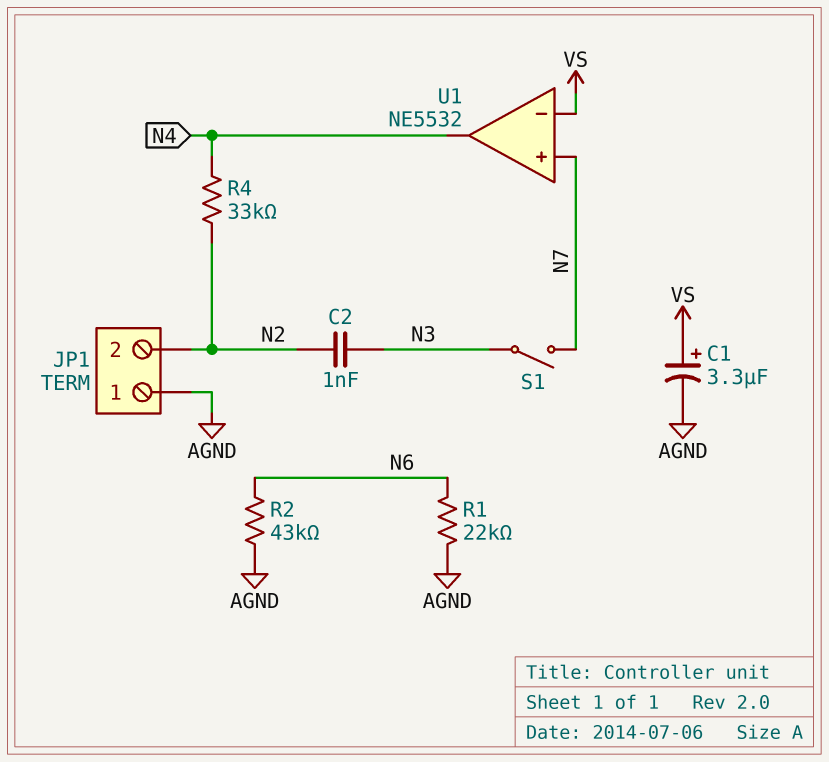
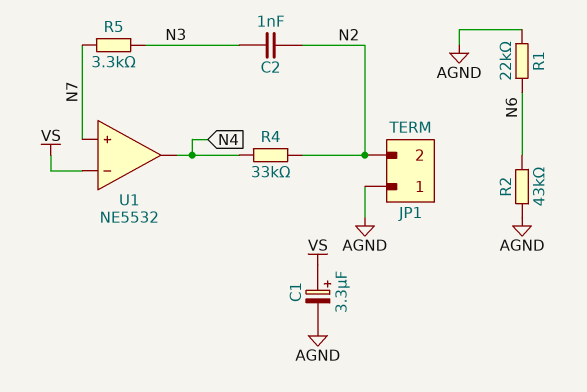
R5: none -> 3.3k (N3, N7)
S1: switch (N3, N7) -> none

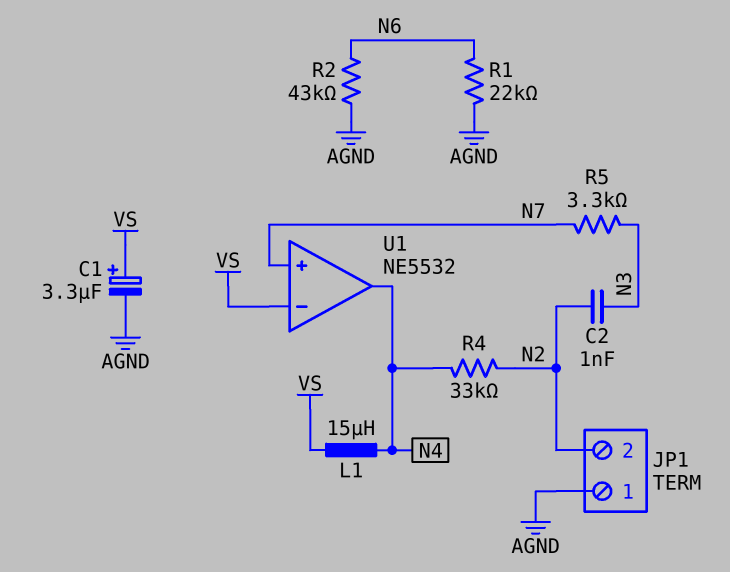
L1: none -> 15uH (N4, VS)

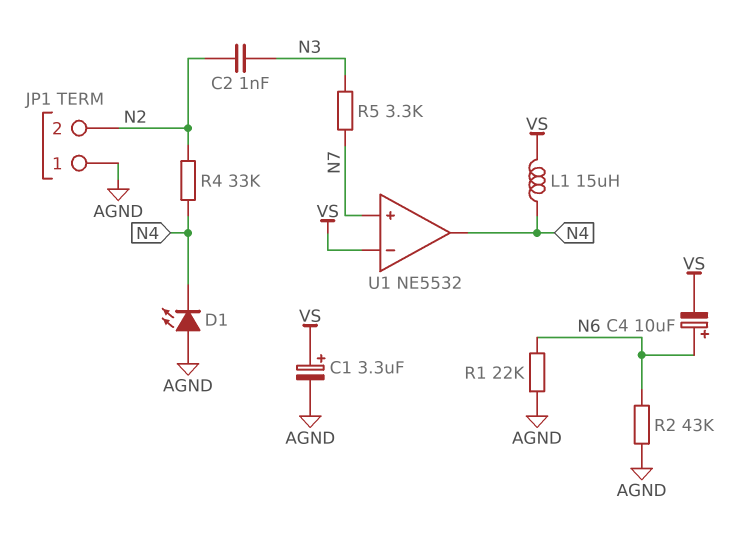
C4: none -> 10uF (plus N6, minus VS)
D1: none -> LED (A AGND, K N4)

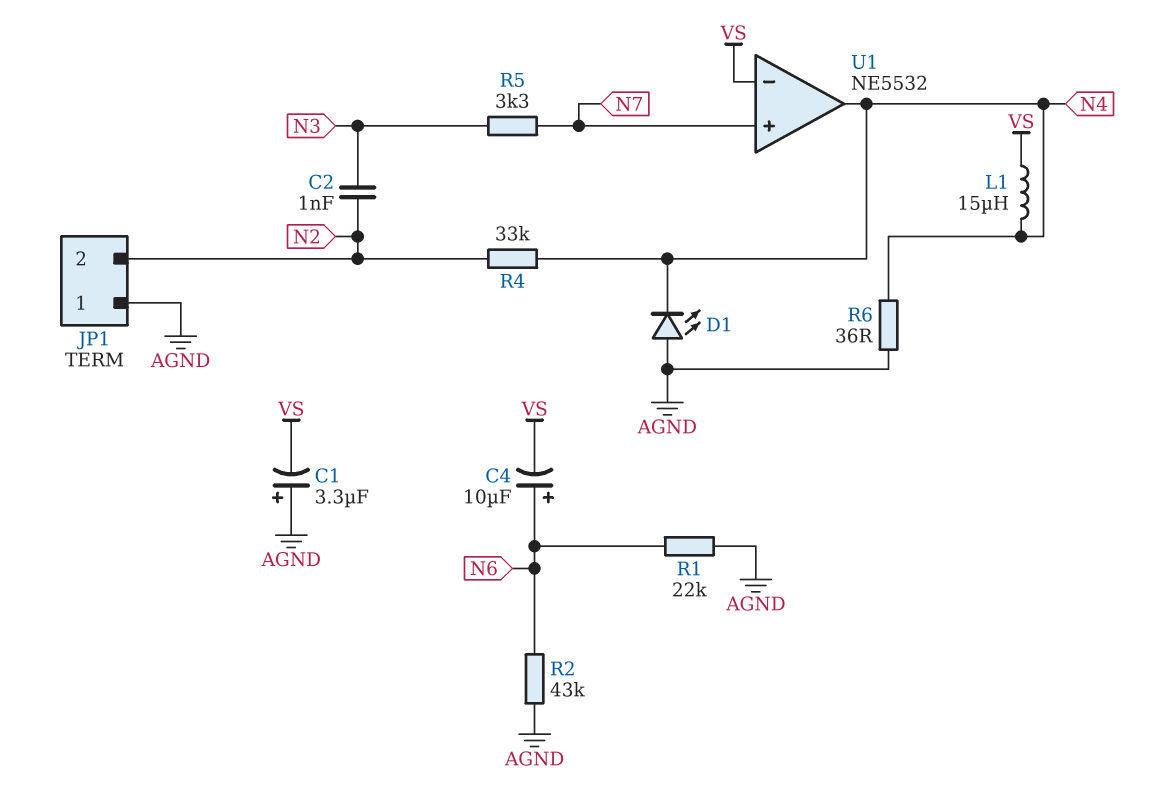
C1: 3.3uF (plus VS, minus AGND) -> 3.3uF (plus AGND, minus VS)
R6: none -> 36 (AGND, N4)

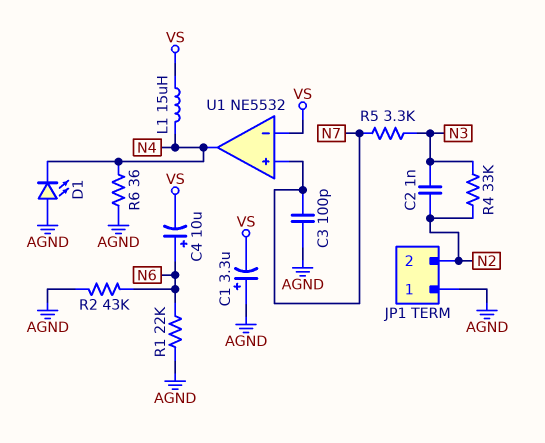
C3: none -> 100pF (AGND, N7)
R4: 33k (N2, N4) -> 33k (N2, N3)

